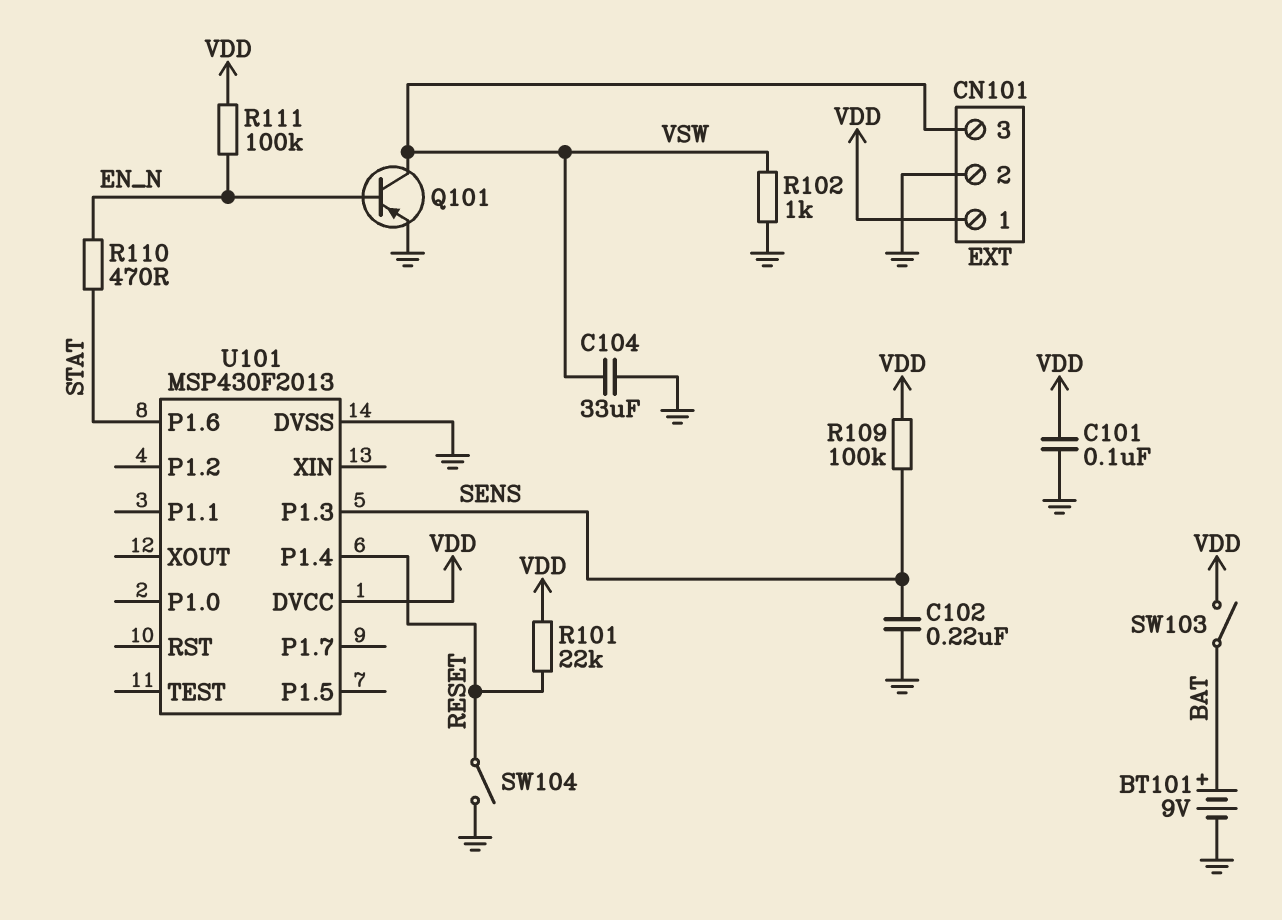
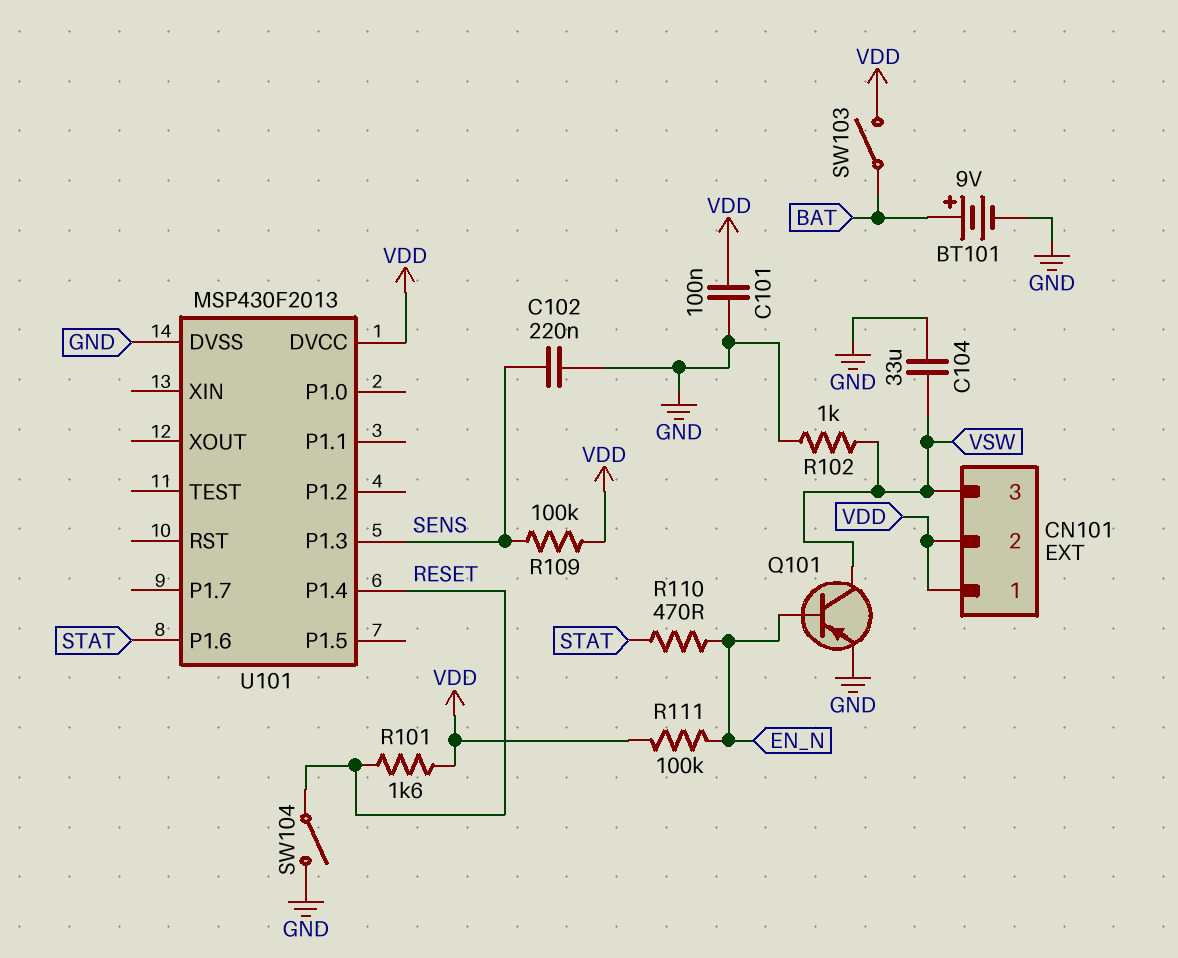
CN101 pin 2: GND -> VDD
R101: 22k (RESET, VDD) -> 1.6k (RESET, VDD)

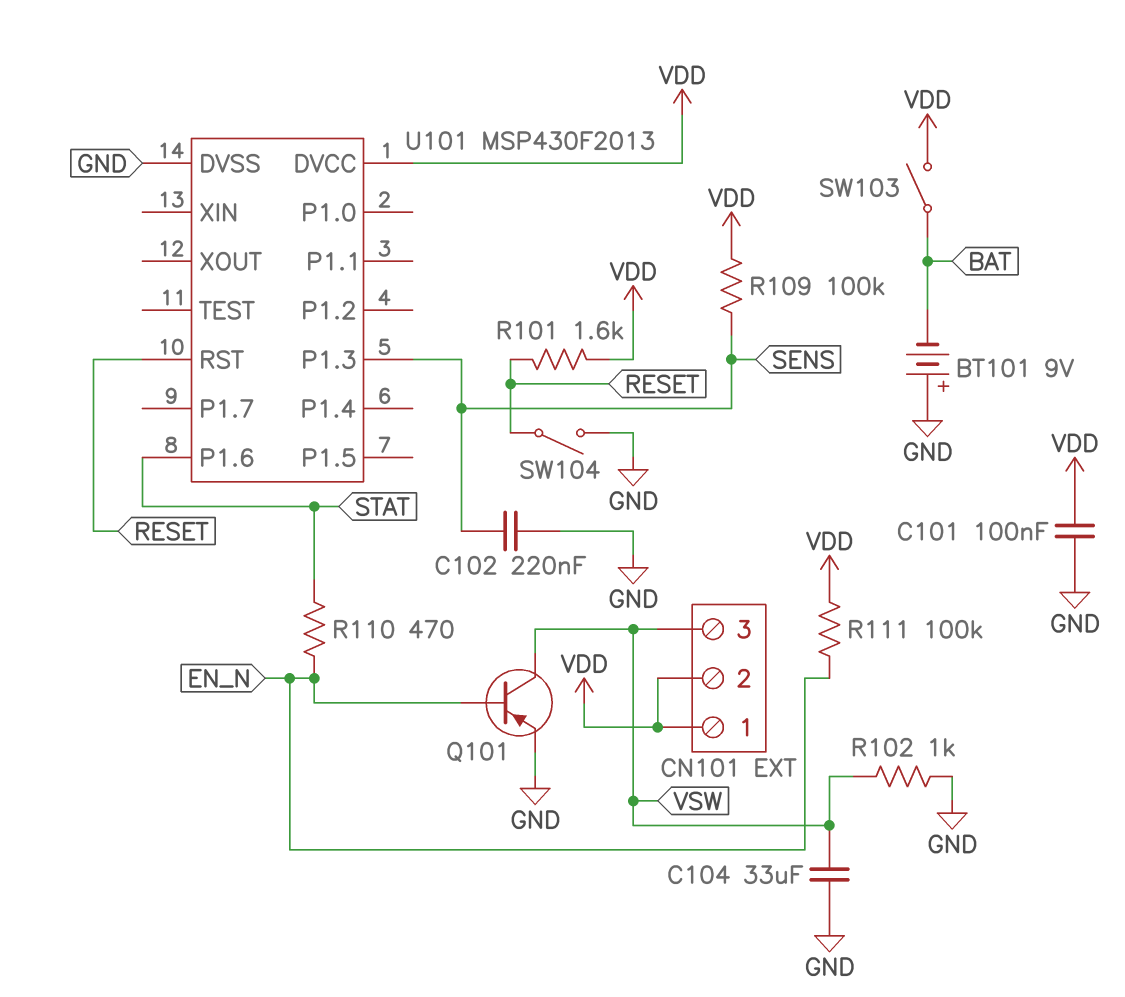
BT101: 9V (plus BAT, minus GND) -> 9V (plus GND, minus BAT)
U101 pin P1.4: RESET -> none
U101 pin RST: none -> RESET

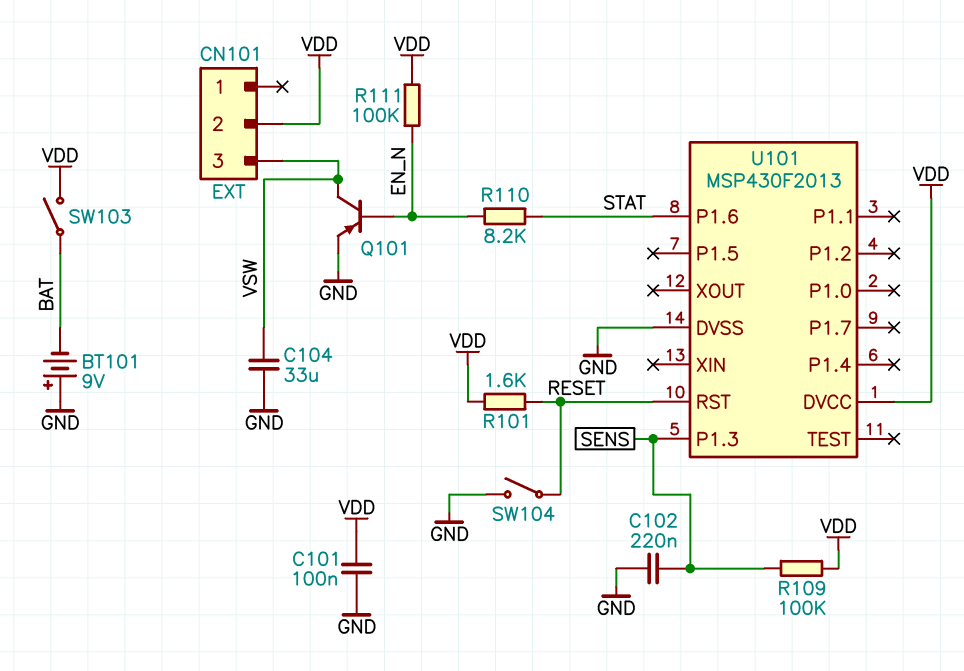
CN101 pin 1: VDD -> none
R102: 1k (GND, VSW) -> none
R110: 470 (EN_N, STAT) -> 8.2k (EN_N, STAT)

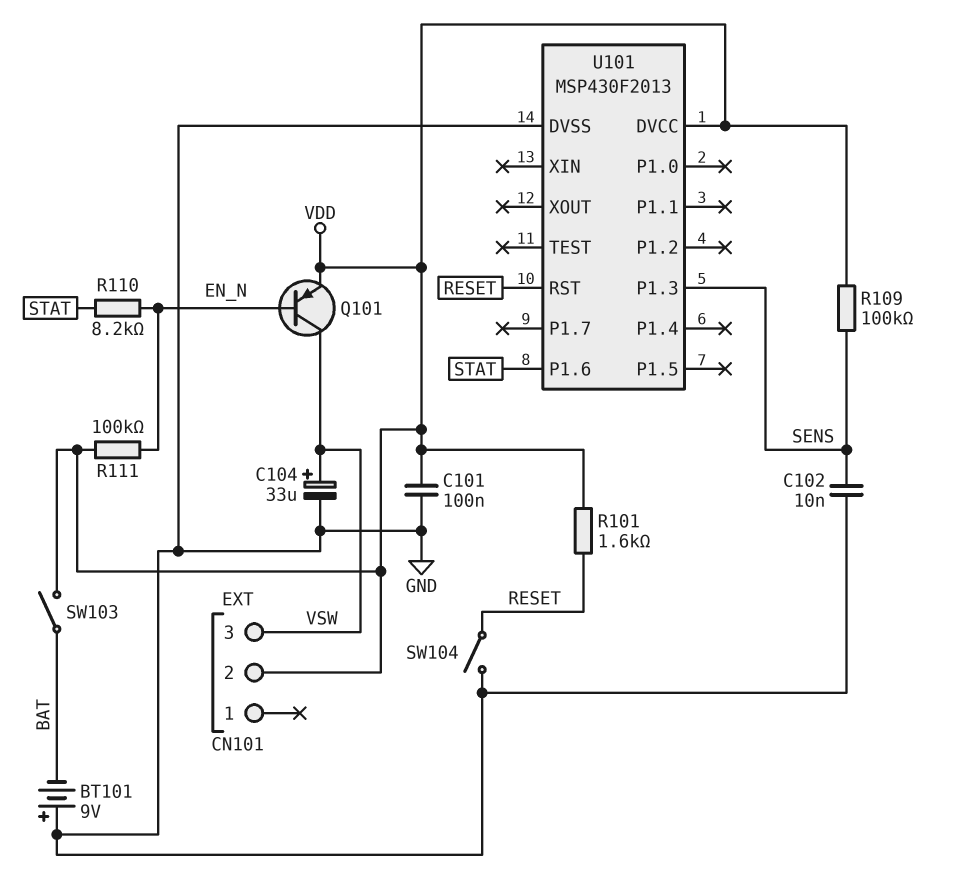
C102: 220nF (GND, SENS) -> 10nF (GND, SENS)
C104: 33uF (GND, VSW) -> 33uF (plus VSW, minus GND)
Q101: PNP (B EN_N, C VSW, E GND) -> PNP (B EN_N, C VSW, E VDD)

